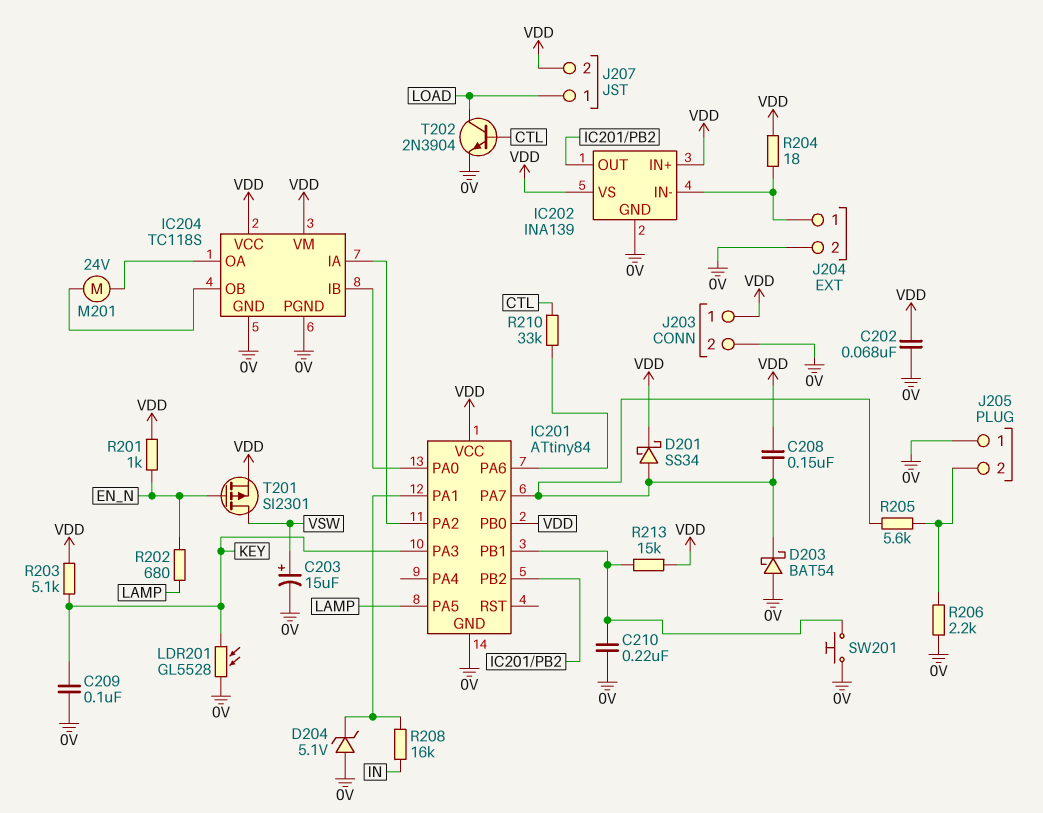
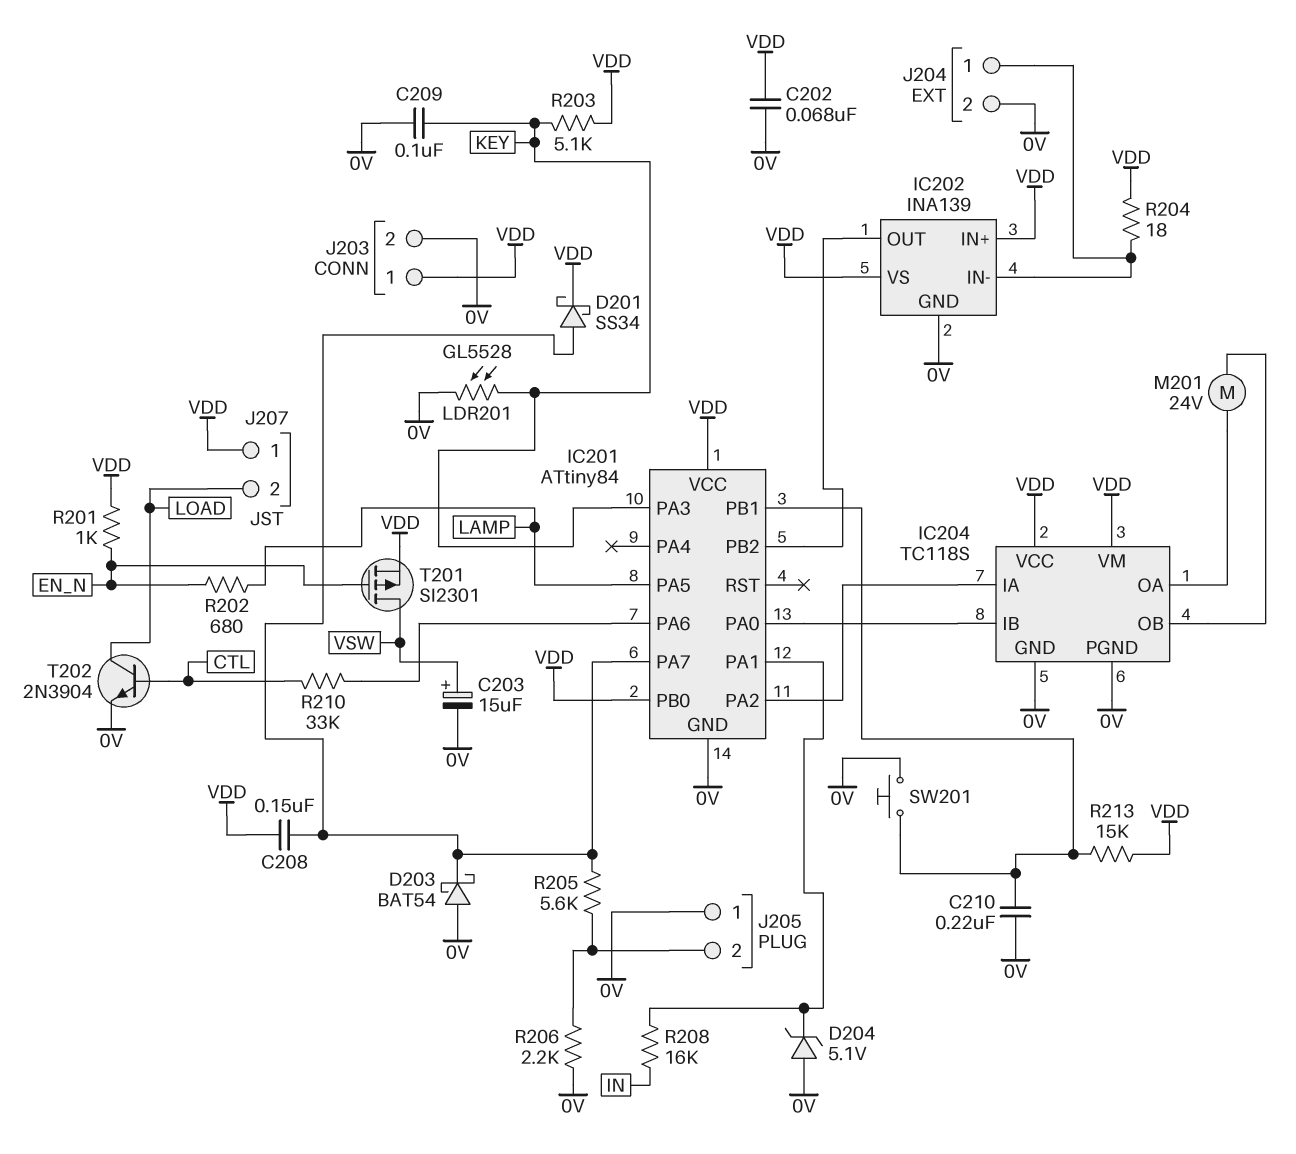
J207 pin 1: LOAD -> VDD
J207 pin 2: VDD -> LOAD

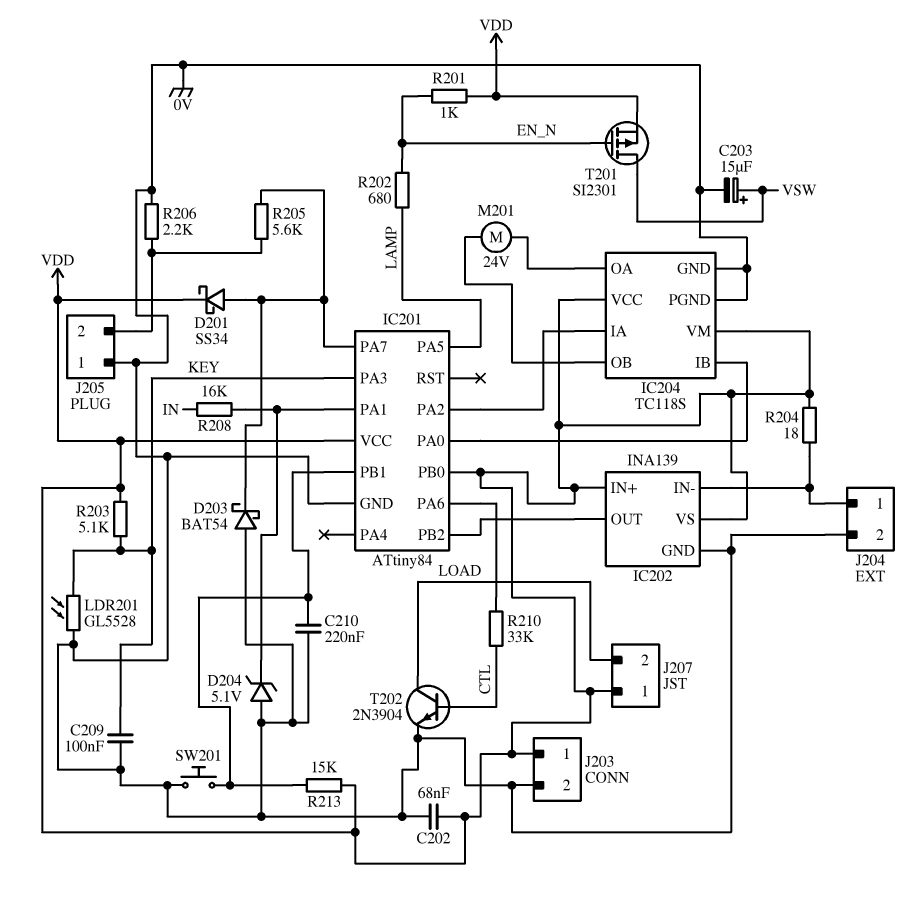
C208: 150nF (IC201/PA7, VDD) -> none

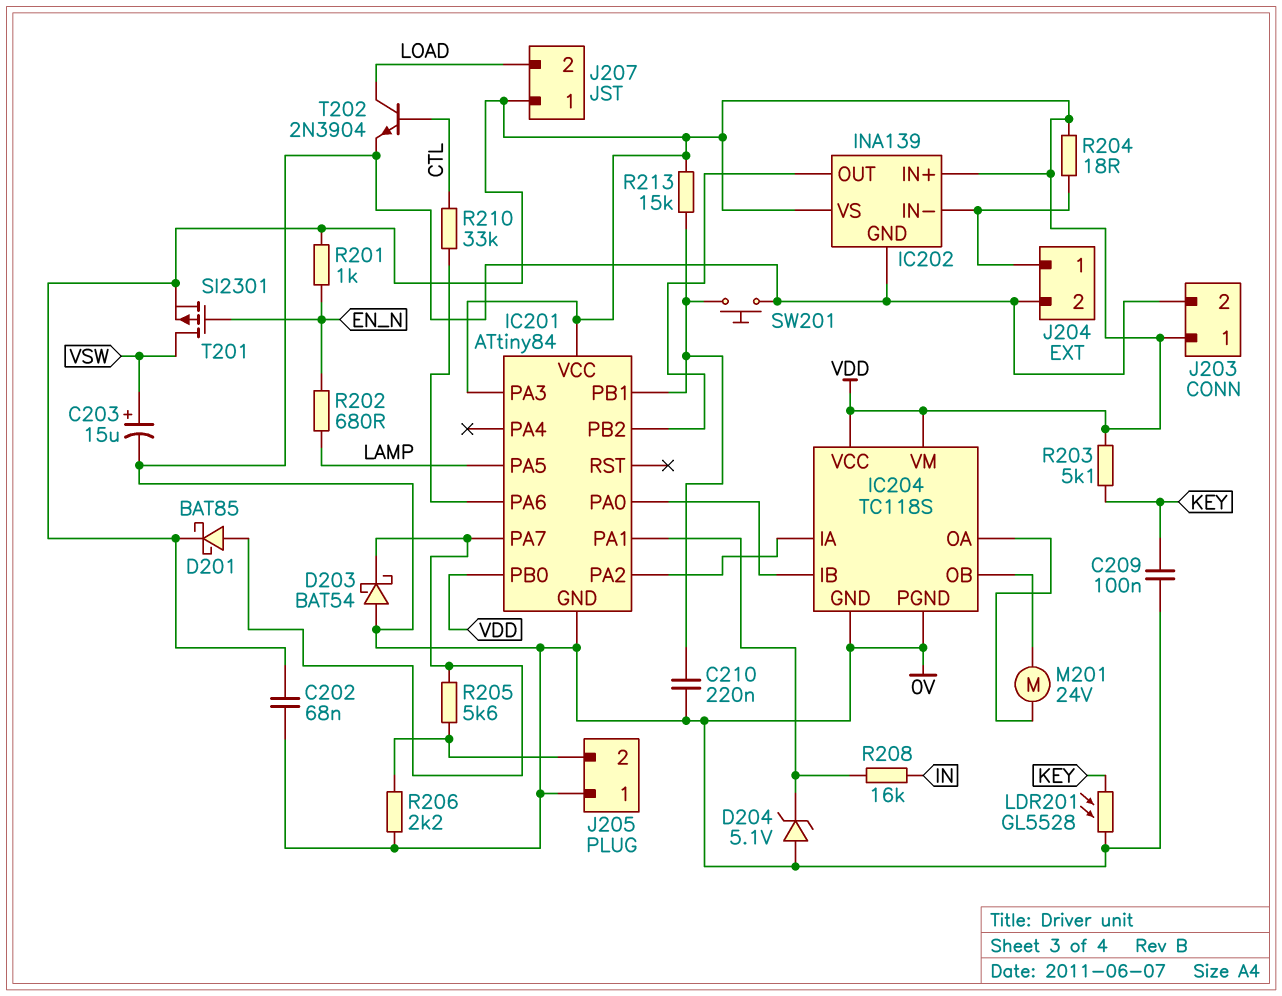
D201: schottky SS34 (A IC201/PA7, K VDD) -> schottky BAT85 (A IC201/PA7, K VDD)
IC201 pin PA3: KEY -> VDD

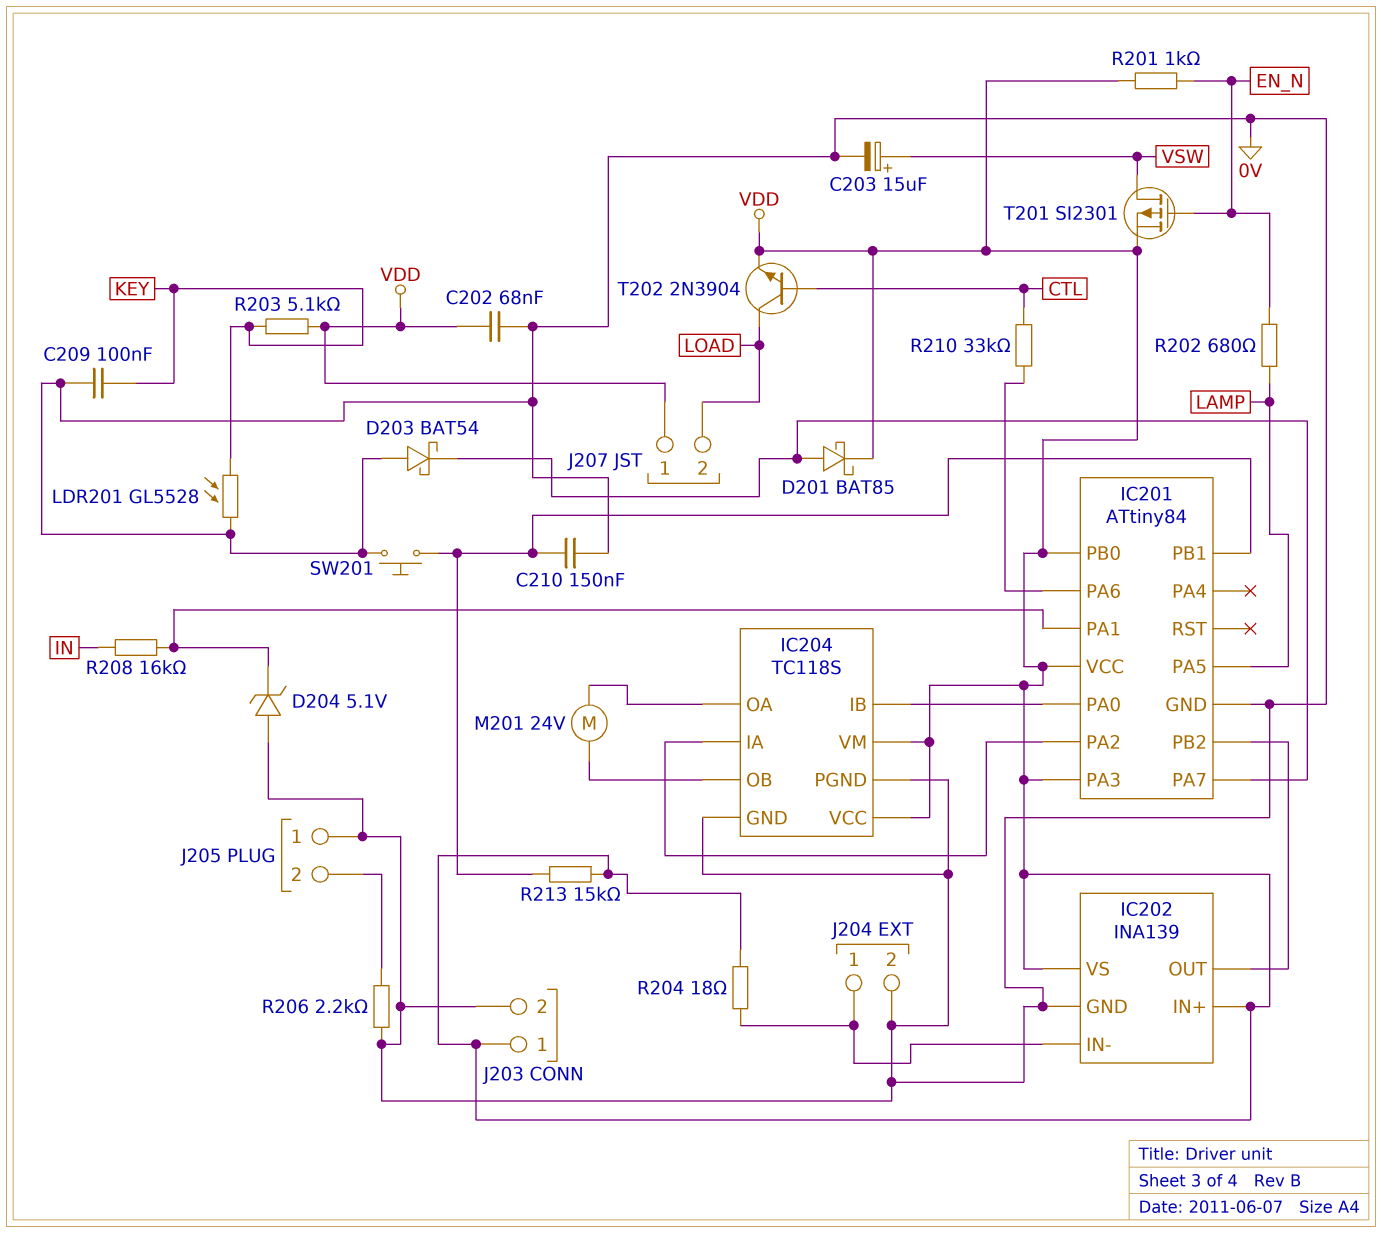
C210: 220nF (0V, IC201/PB1) -> 150nF (0V, IC201/PB1)
R205: 5.6k (IC201/PA7, J205/2) -> none
T202: NPN 2N3904 (B CTL, C LOAD, E 0V) -> NPN 2N3904 (B CTL, C LOAD, E VDD)

